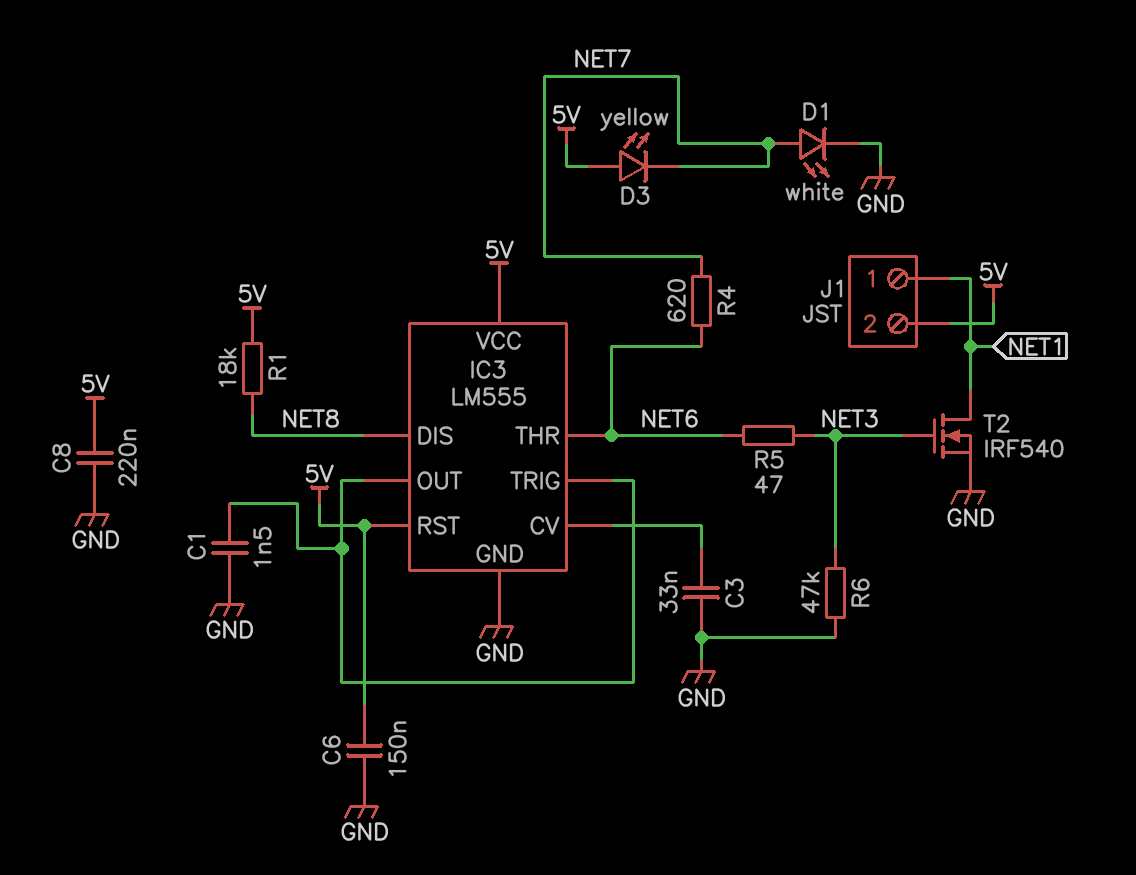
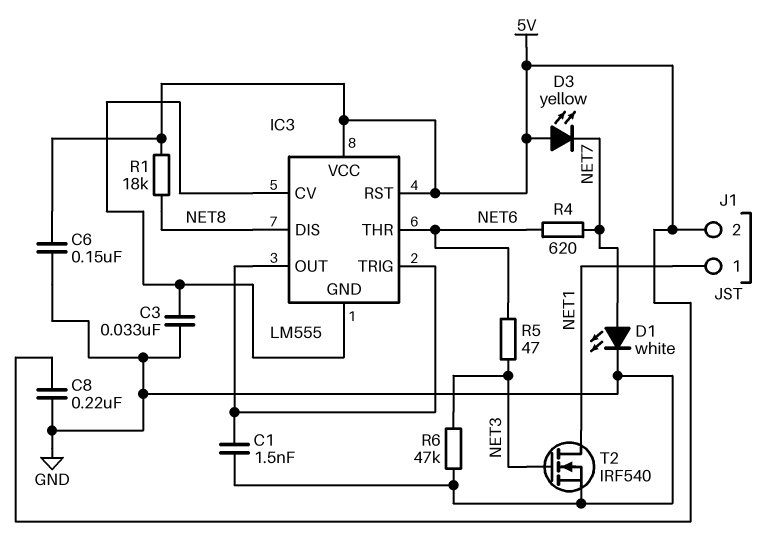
IC3 pin GND: GND -> IC3/CV

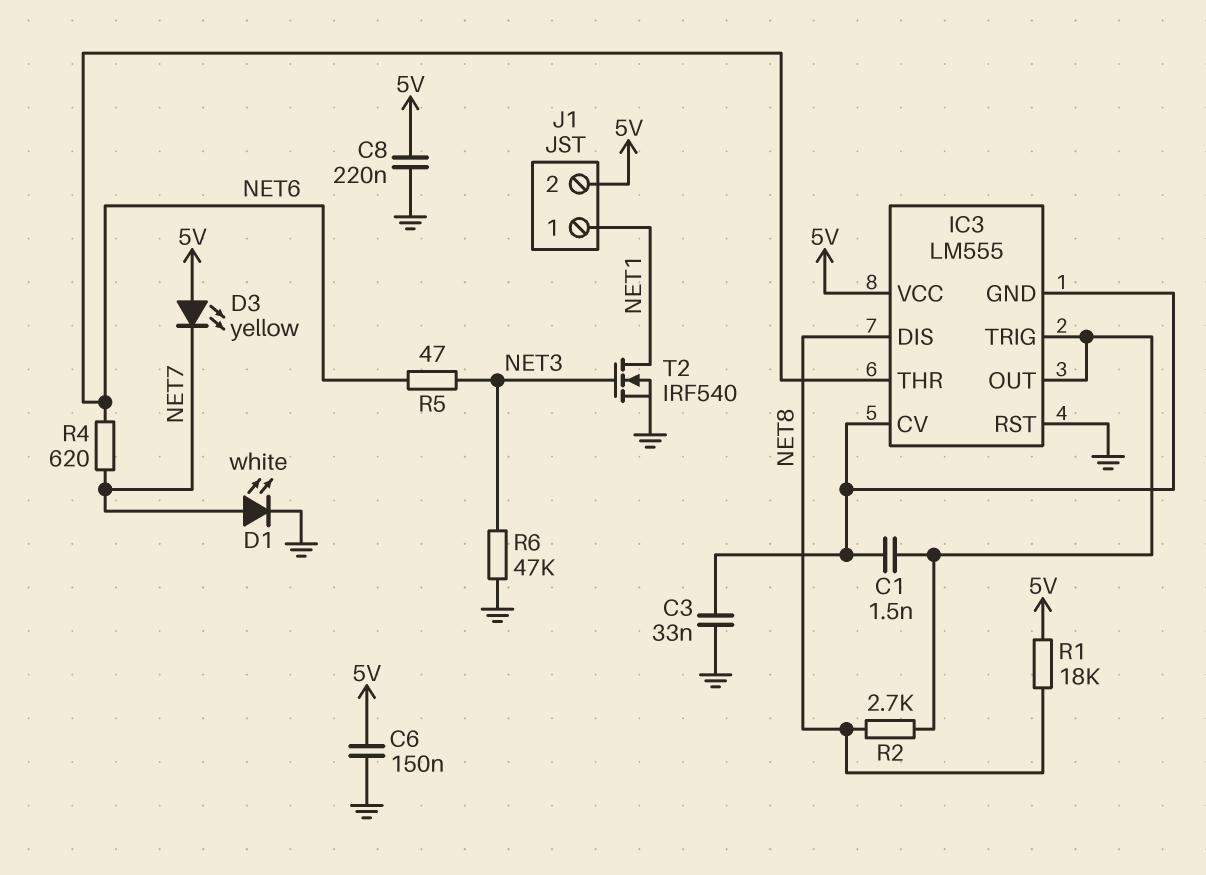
C1: 1.5nF (GND, IC3/OUT) -> 1.5nF (IC3/CV, IC3/OUT)
IC3 pin RST: 5V -> GND
R2: none -> 2.7k (IC3/OUT, NET8)

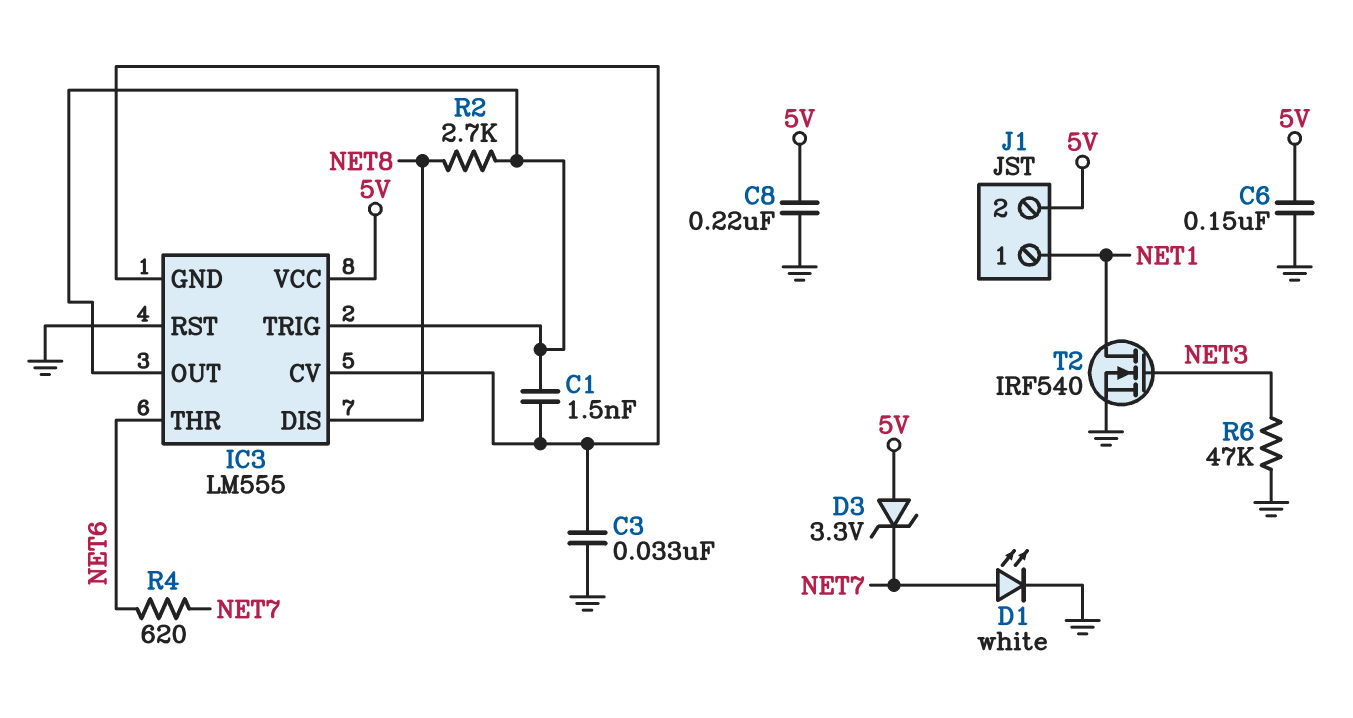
D3: LED yellow (A 5V, K NET7) -> zener 3.3V (A 5V, K NET7)
R1: 18k (5V, NET8) -> none
R5: 47 (NET3, NET6) -> none

